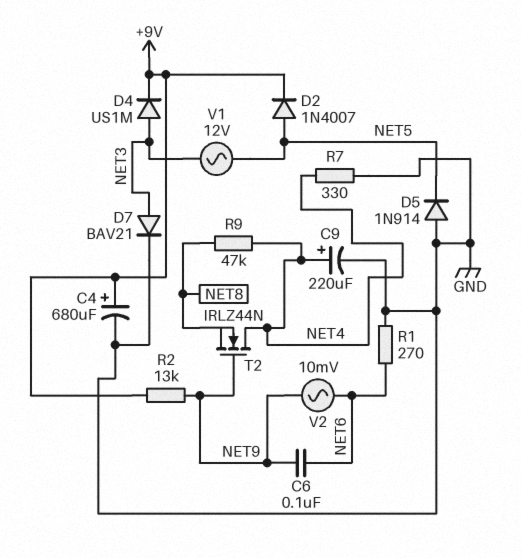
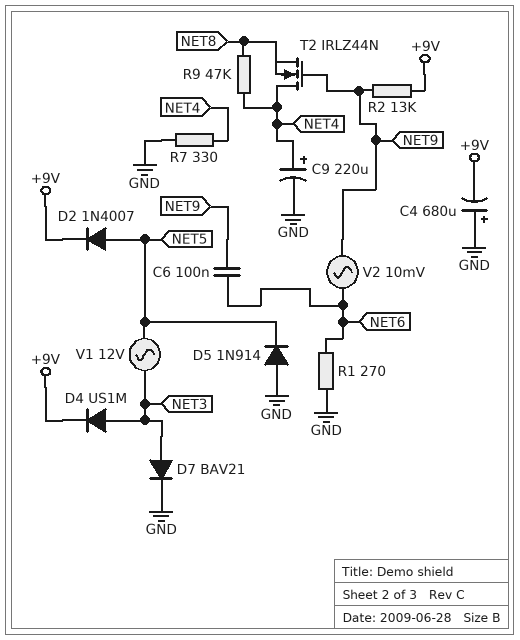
C4: 680uF (plus +9V, minus GND) -> 680uF (plus GND, minus +9V)

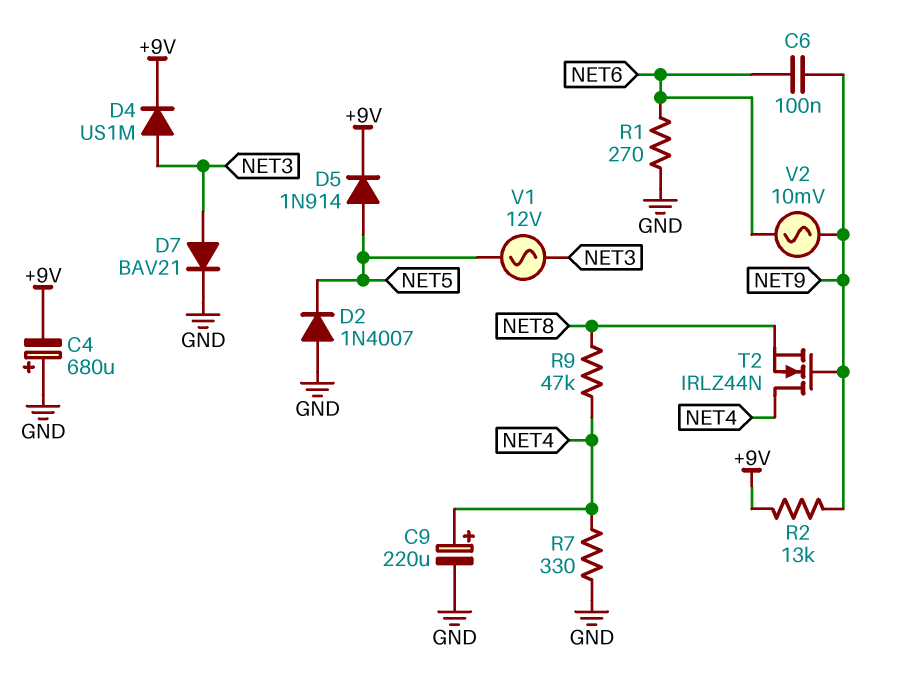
D2: diode 1N4007 (A NET5, K +9V) -> diode 1N4007 (A GND, K NET5)
D5: diode 1N914 (A GND, K NET5) -> diode 1N914 (A NET5, K +9V)

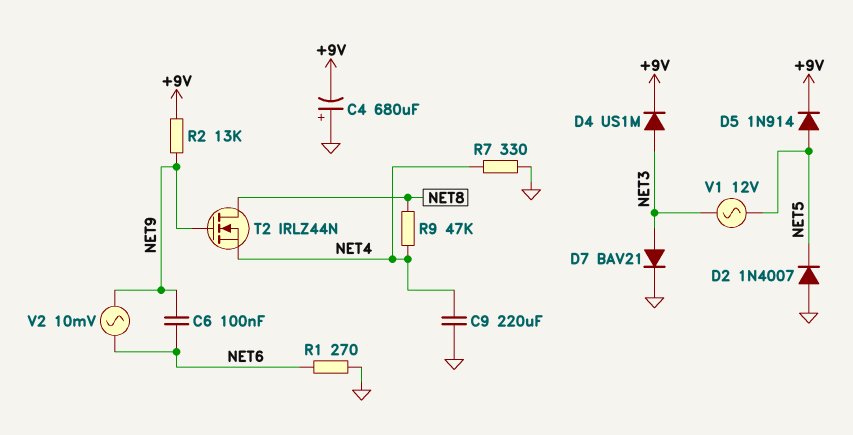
C9: 220uF (plus NET4, minus GND) -> 220uF (GND, NET4)
T2: NMOS IRLZ44N (G NET9, D NET4, S NET8) -> NMOS IRLZ44N (G NET9, D NET8, S NET4)

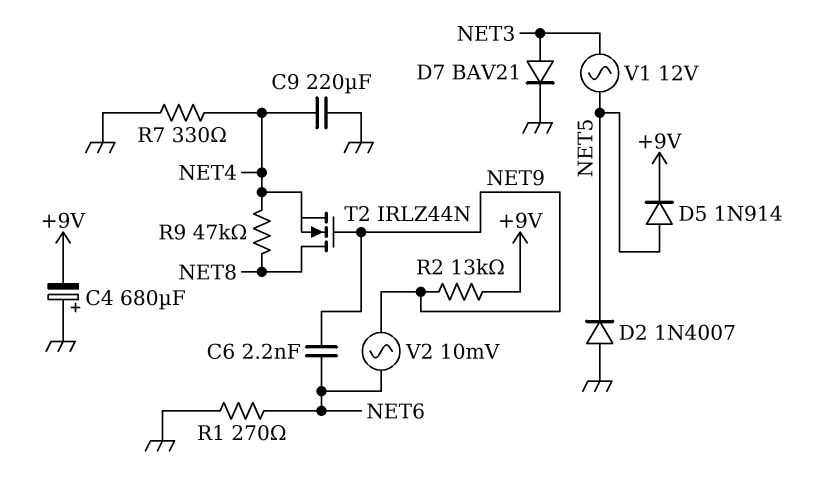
C6: 100nF (NET6, NET9) -> 2.2nF (NET6, NET9)
D4: diode US1M (A NET3, K +9V) -> none

